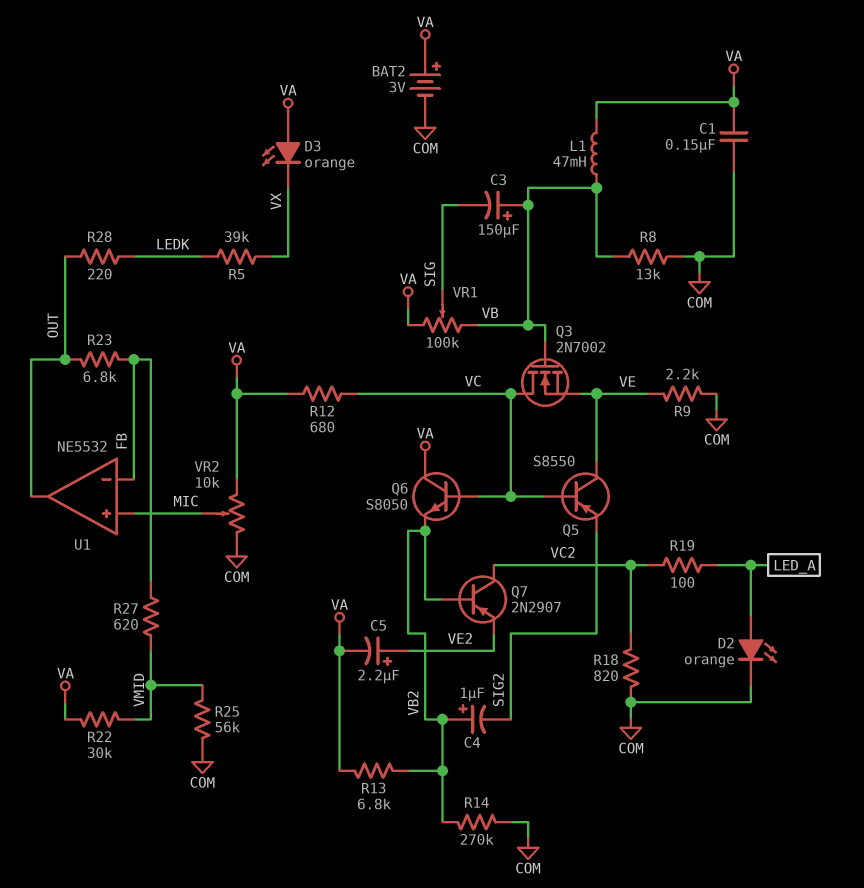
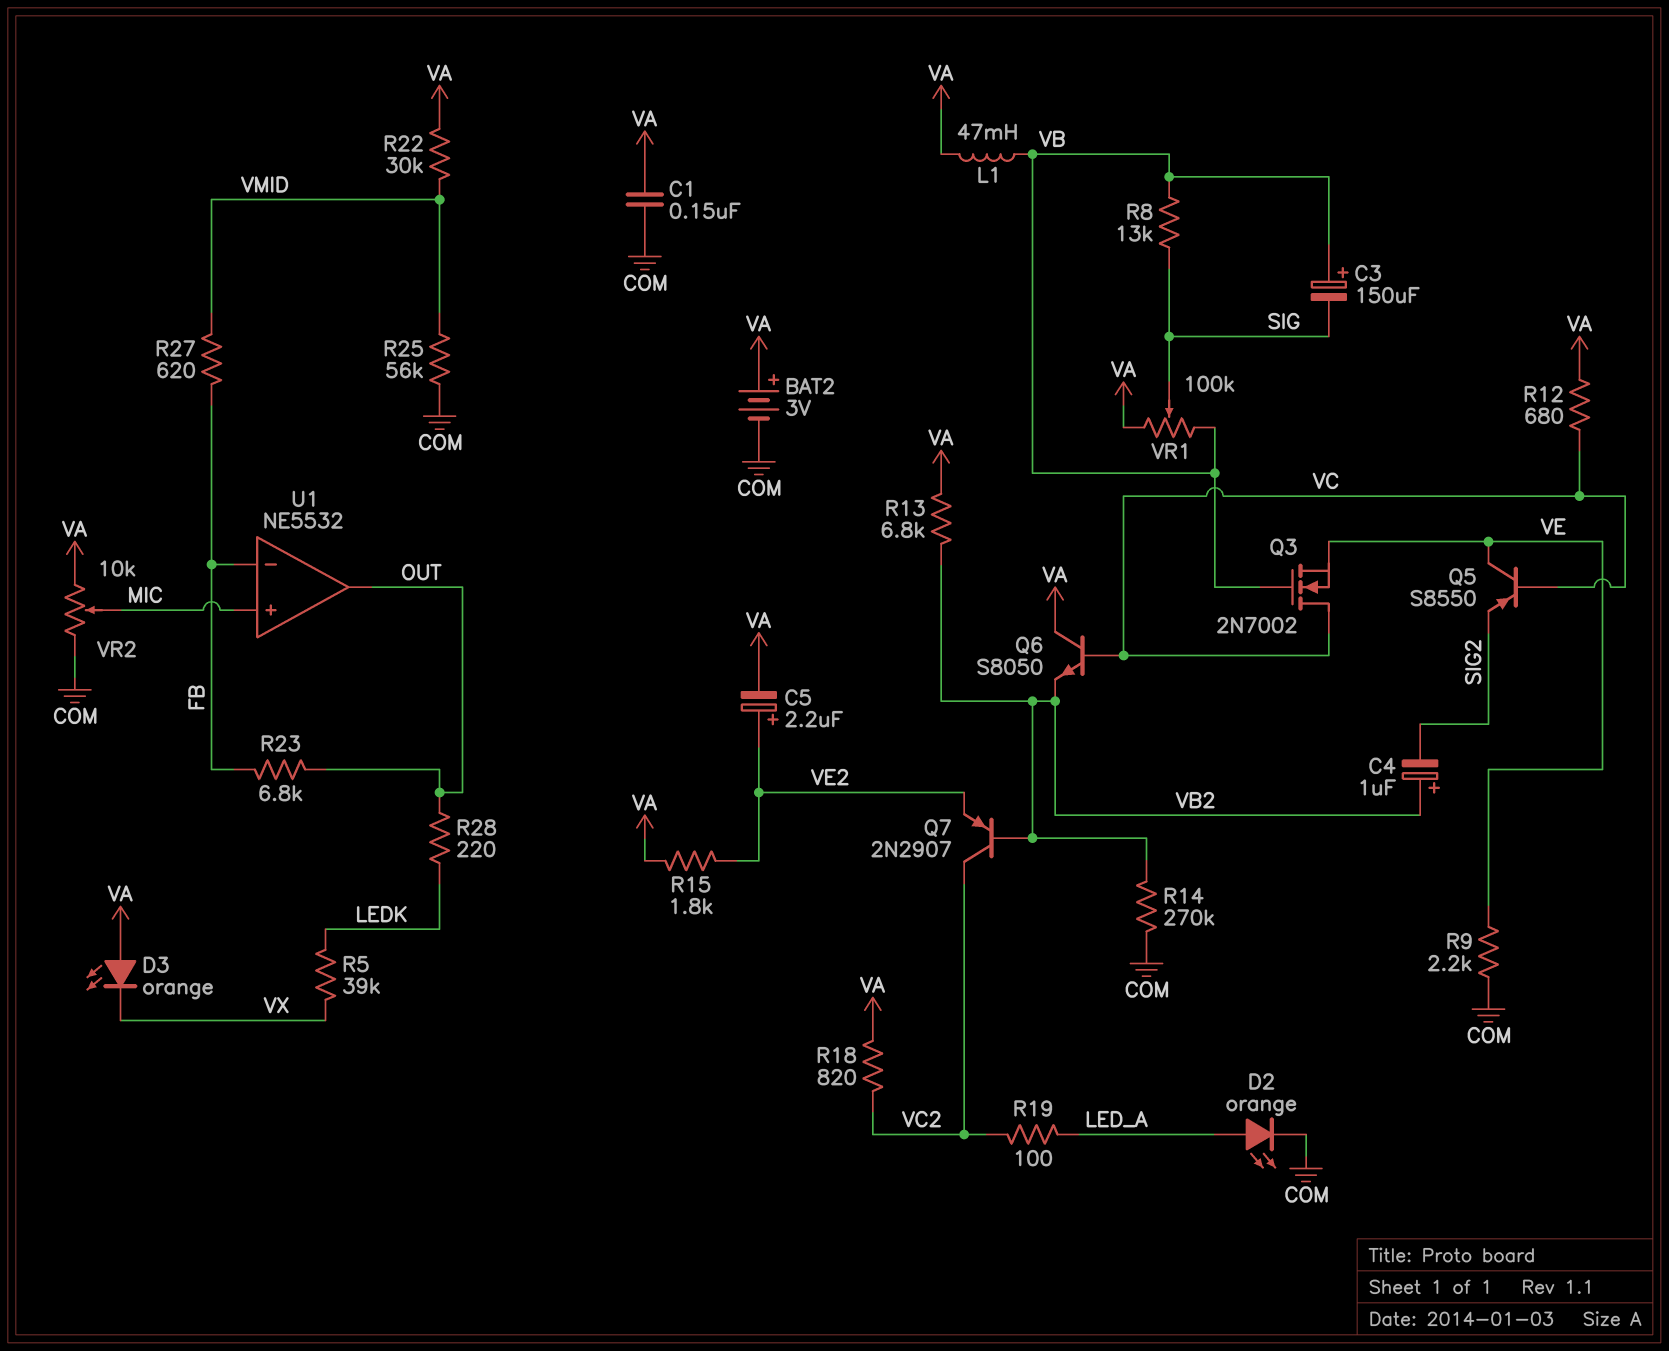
R8: 13k (COM, VB) -> 13k (SIG, VB)
R15: none -> 1.8k (VA, VE2)
R18: 820 (COM, VC2) -> 820 (VA, VC2)

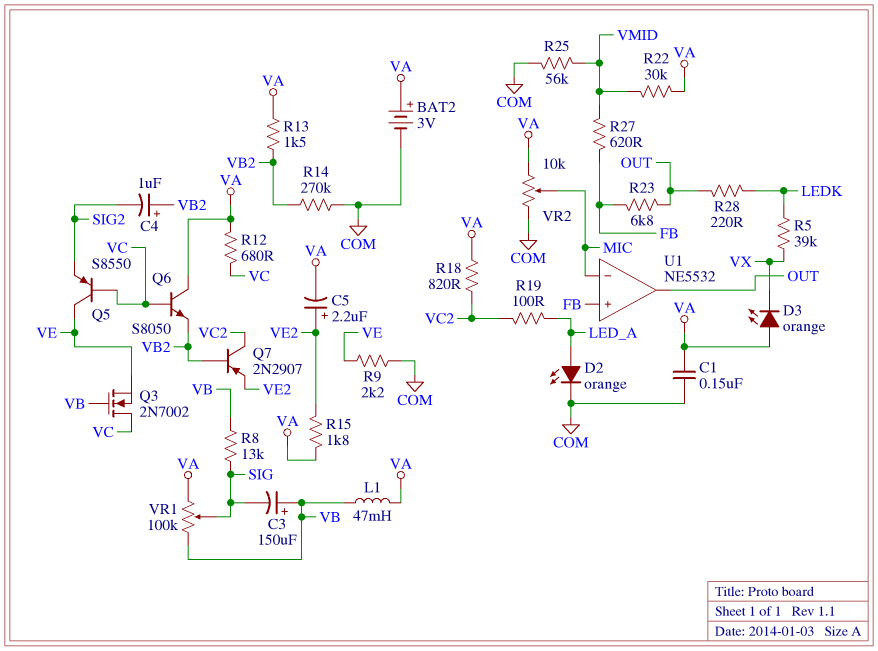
R13: 6.8k (VA, VB2) -> 1.5k (VA, VB2)
U1 pin in+: MIC -> FB
U1 pin in-: FB -> MIC

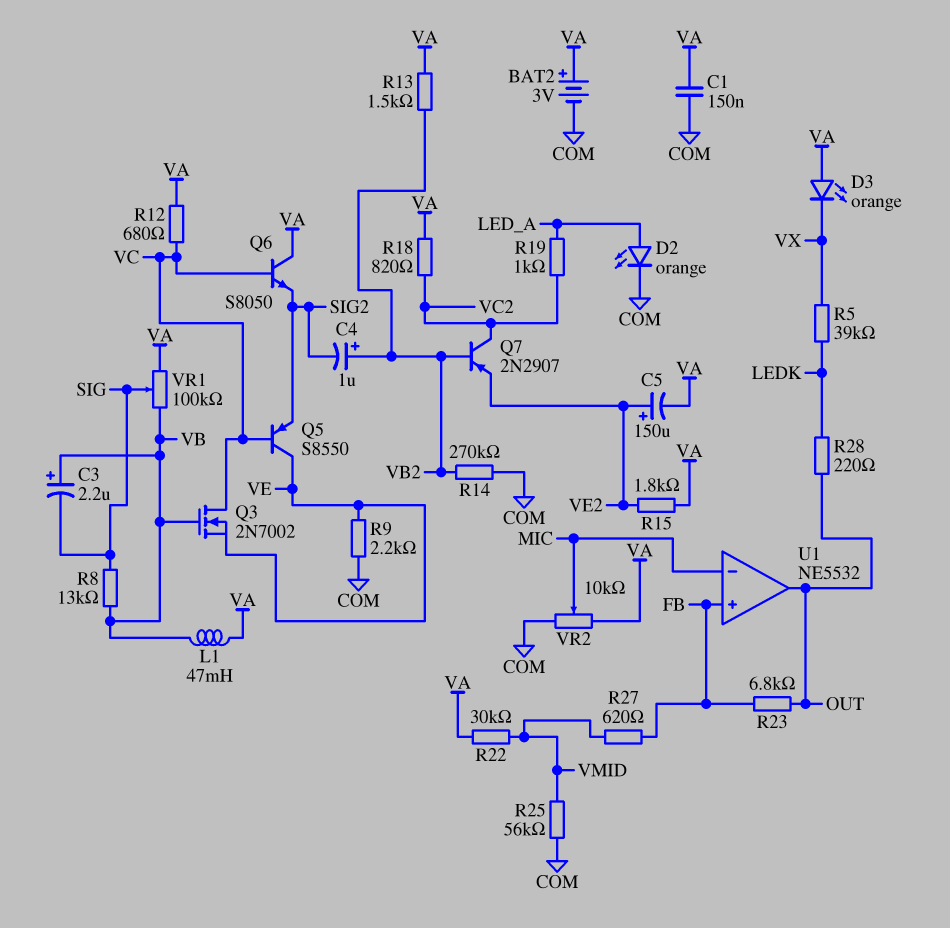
C3: 150uF (plus VB, minus SIG) -> 2.2uF (plus VB, minus SIG)
C5: 2.2uF (plus VE2, minus VA) -> 150uF (plus VE2, minus VA)
Q6: NPN S8050 (B VC, C VA, E VB2) -> NPN S8050 (B VC, C VA, E SIG2)
R19: 100 (LED_A, VC2) -> 1k (LED_A, VC2)

